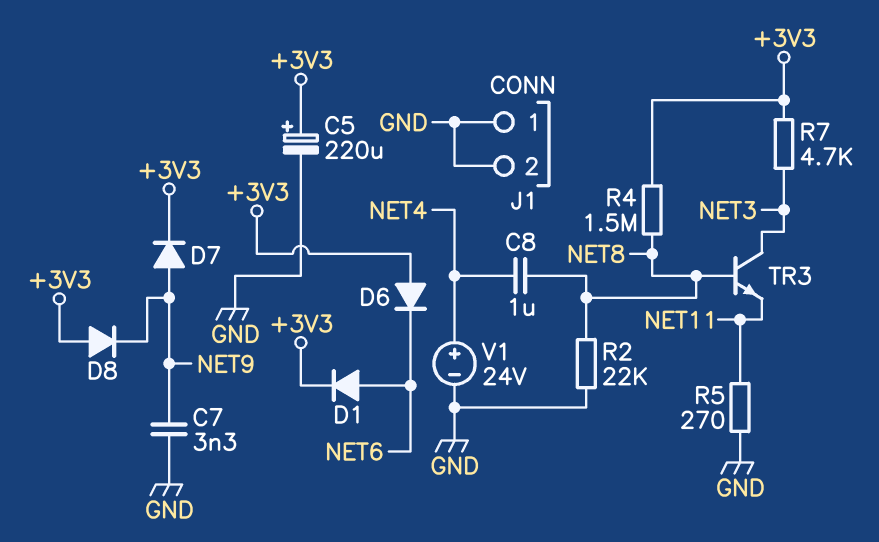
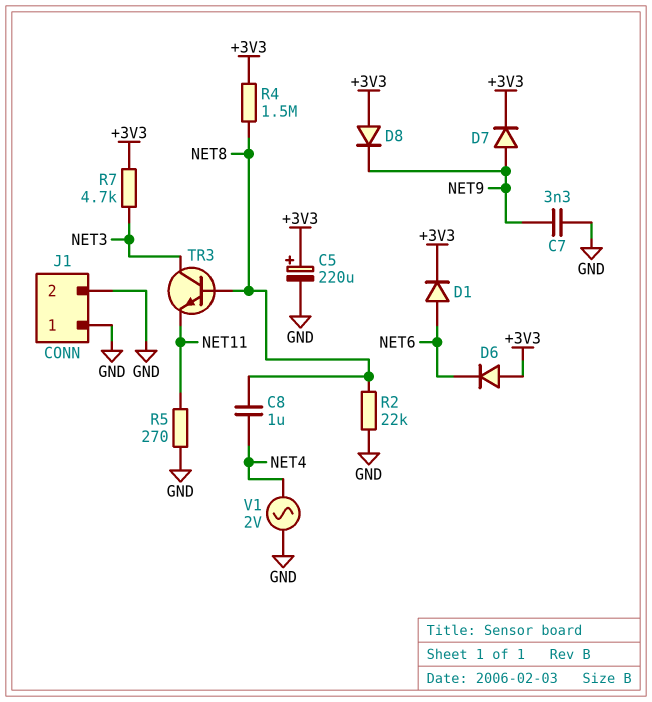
V1: 24V (plus NET4, minus GND) -> AC 2V (GND, NET4)

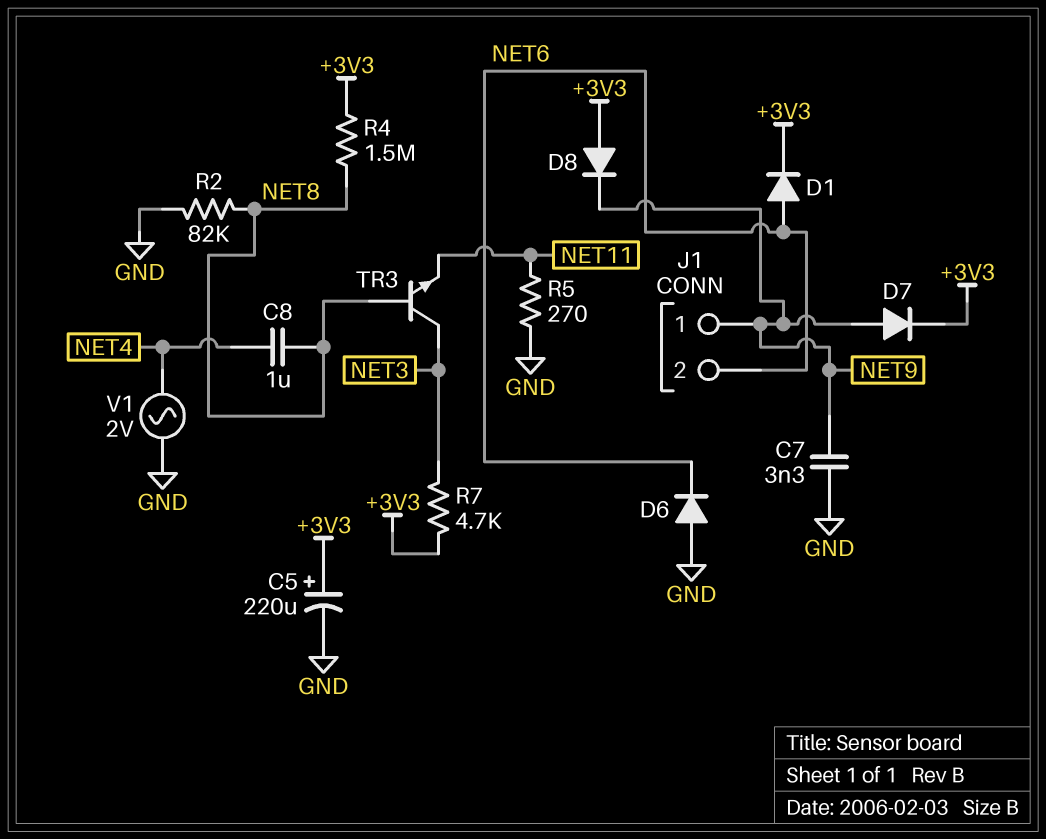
D6: diode (A +3V3, K NET6) -> diode (A GND, K NET6)
J1 pin 1: GND -> NET9
J1 pin 2: GND -> NET6
R2: 22k (GND, NET8) -> 82k (GND, NET8)

